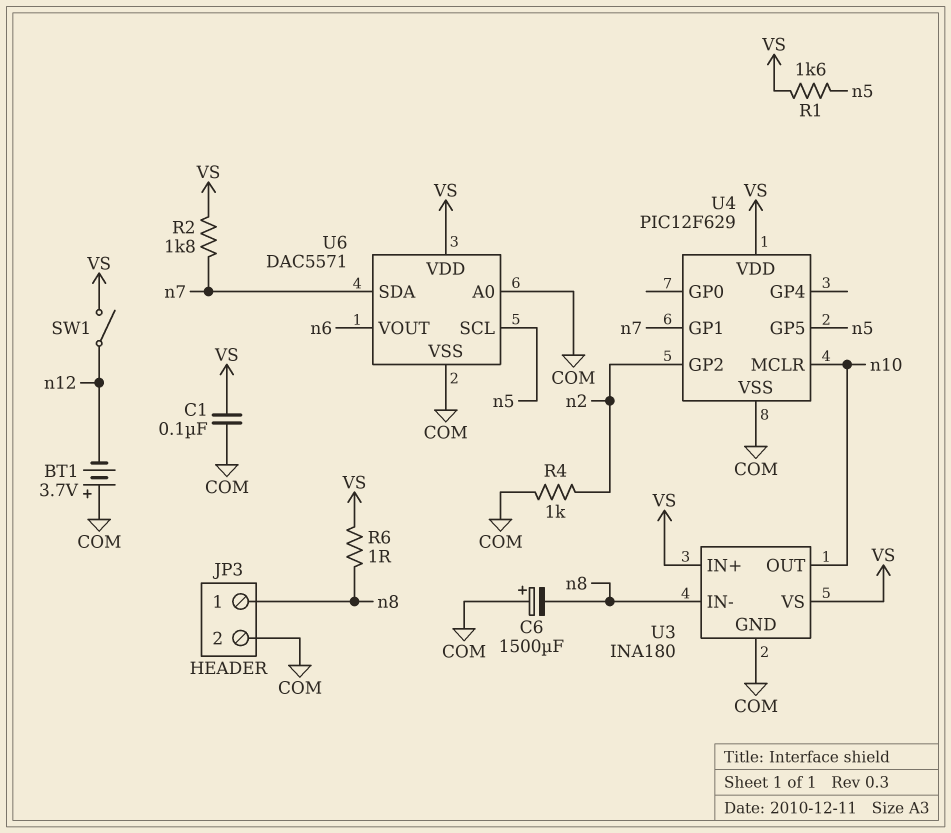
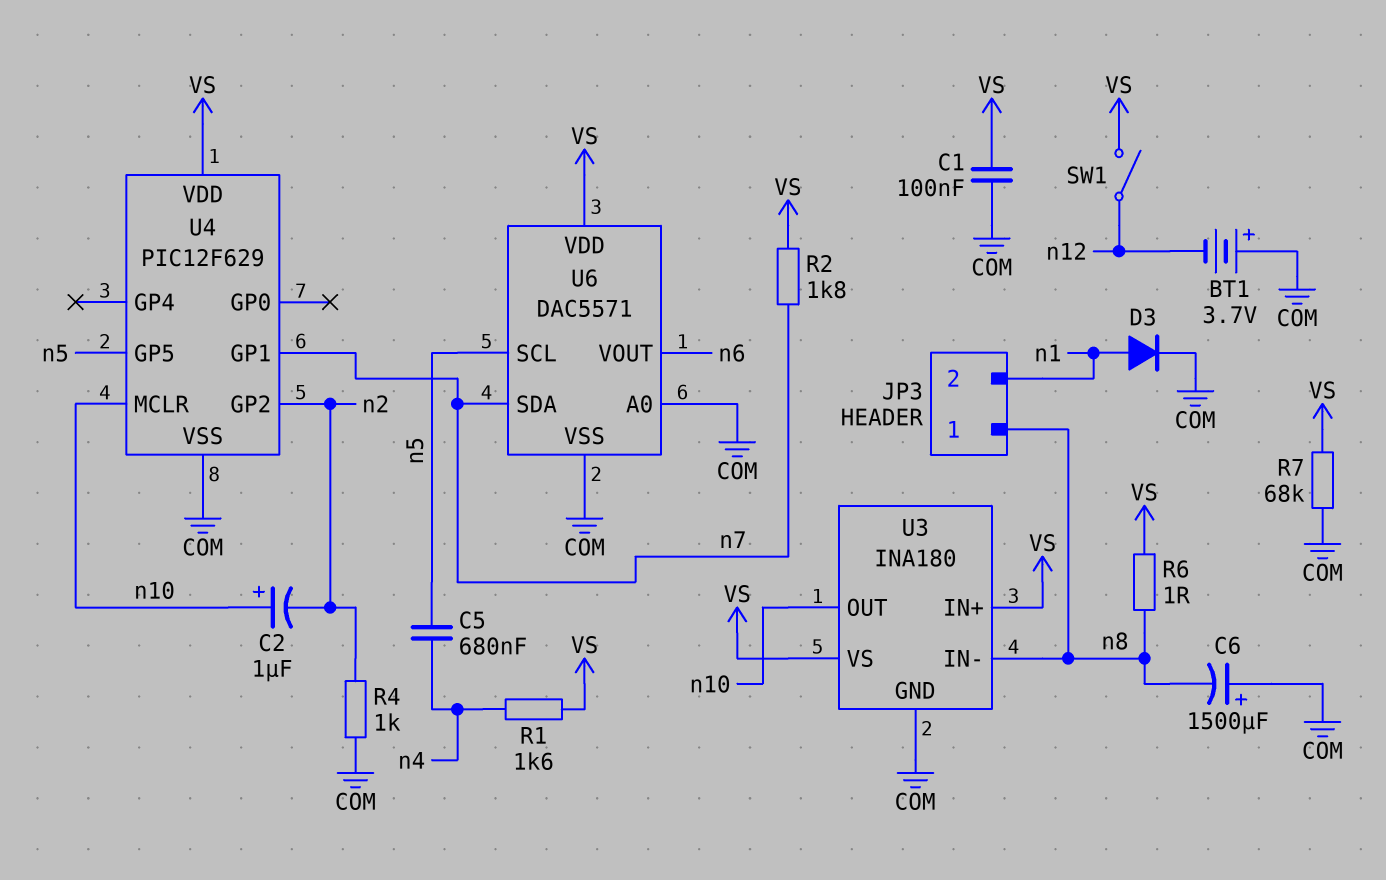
C2: none -> 1uF (plus n10, minus n2)
C5: none -> 680nF (n4, n5)
D3: none -> diode (A n1, K COM)
JP3 pin 2: COM -> n1
R1: 1.6k (VS, n5) -> 1.6k (VS, n4)
R7: none -> 68k (COM, VS)

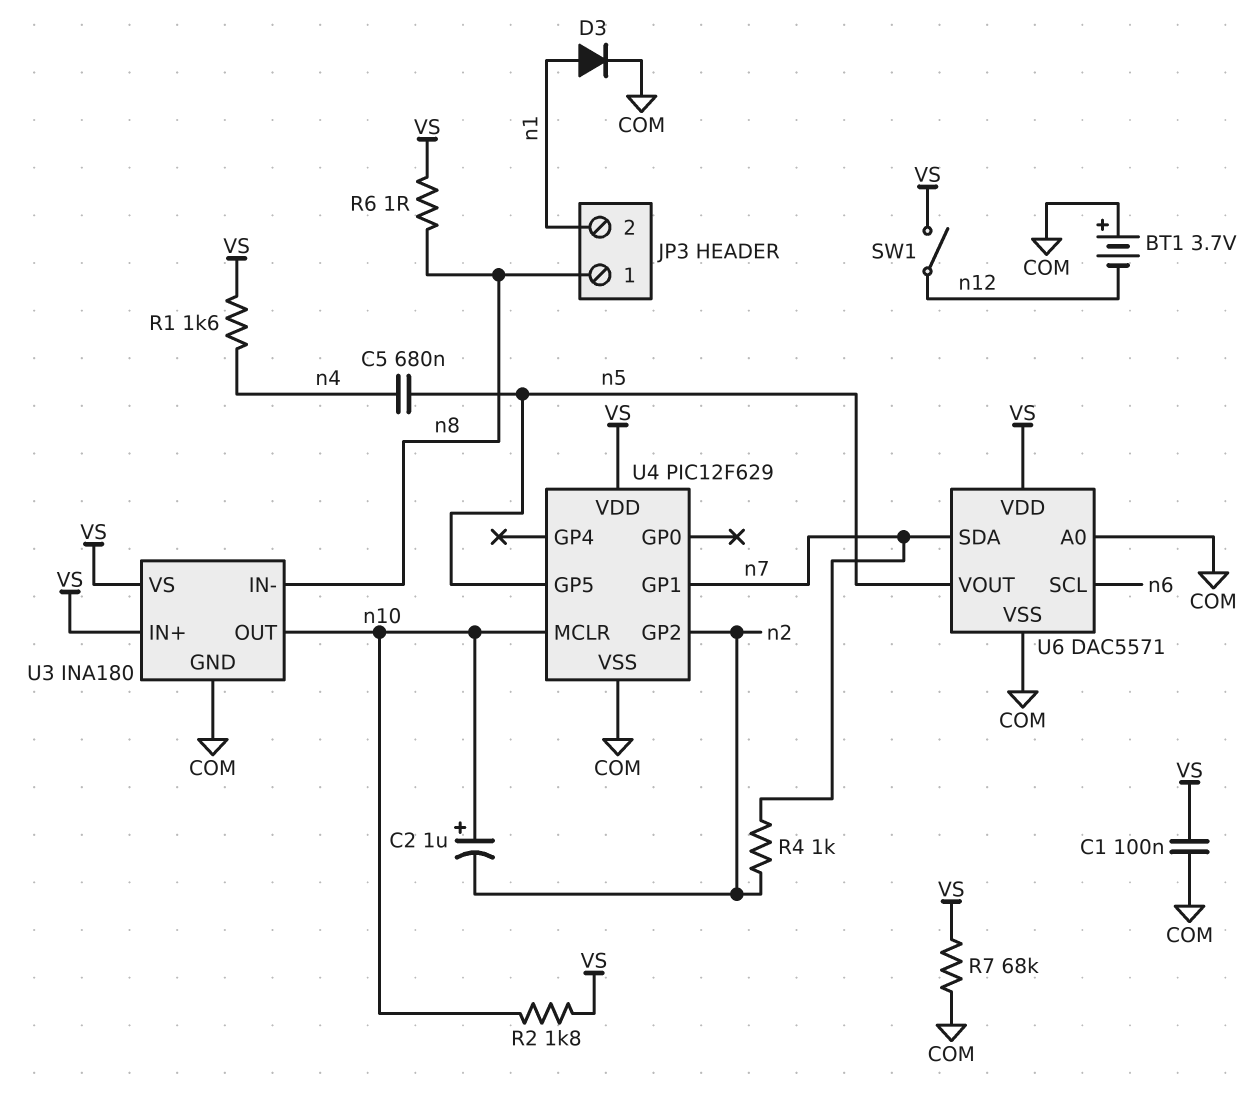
C6: 1500uF (plus COM, minus n8) -> none
R2: 1.8k (VS, n7) -> 1.8k (VS, n10)
R4: 1k (COM, n2) -> 1k (n2, n7)
U6 pin SCL: n5 -> n6
U6 pin VOUT: n6 -> n5

